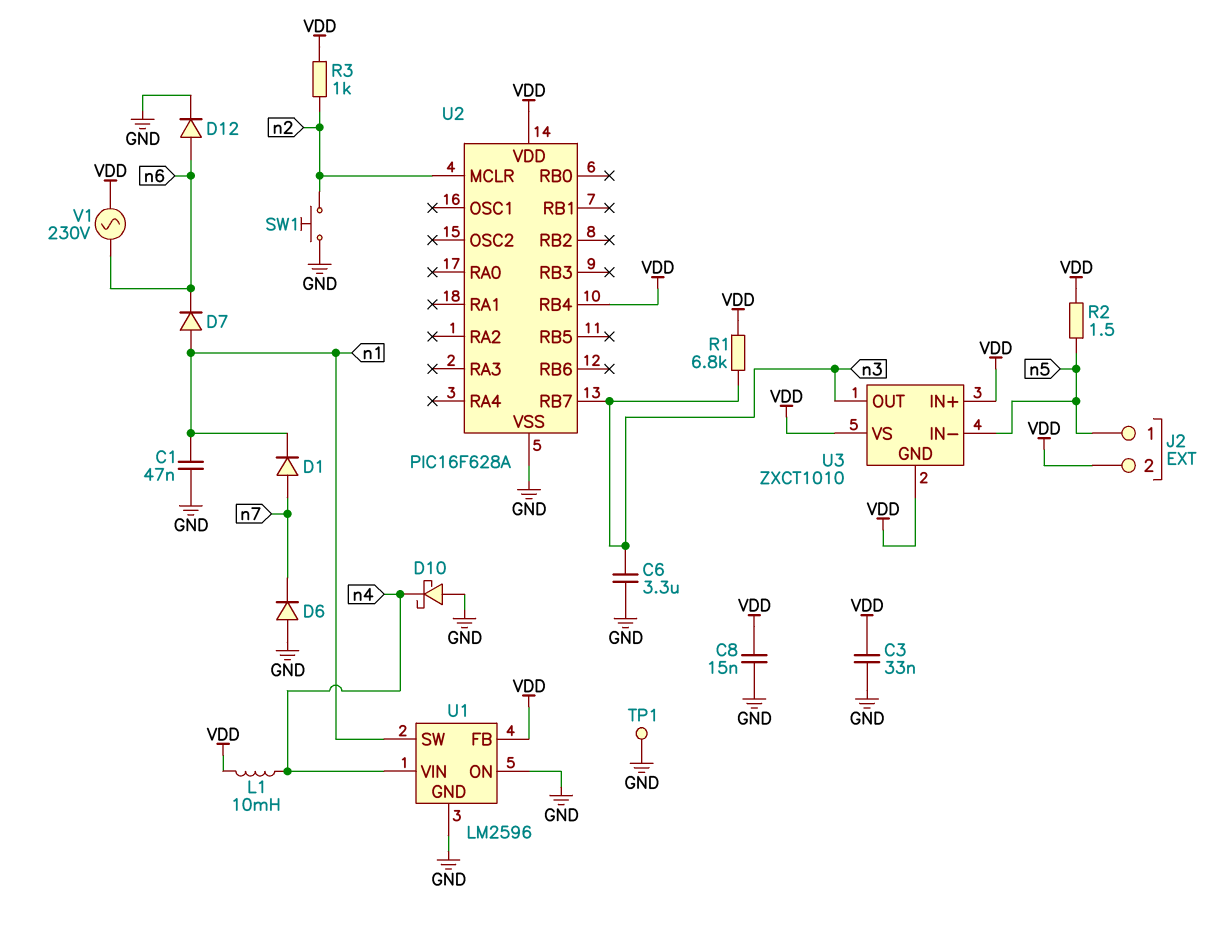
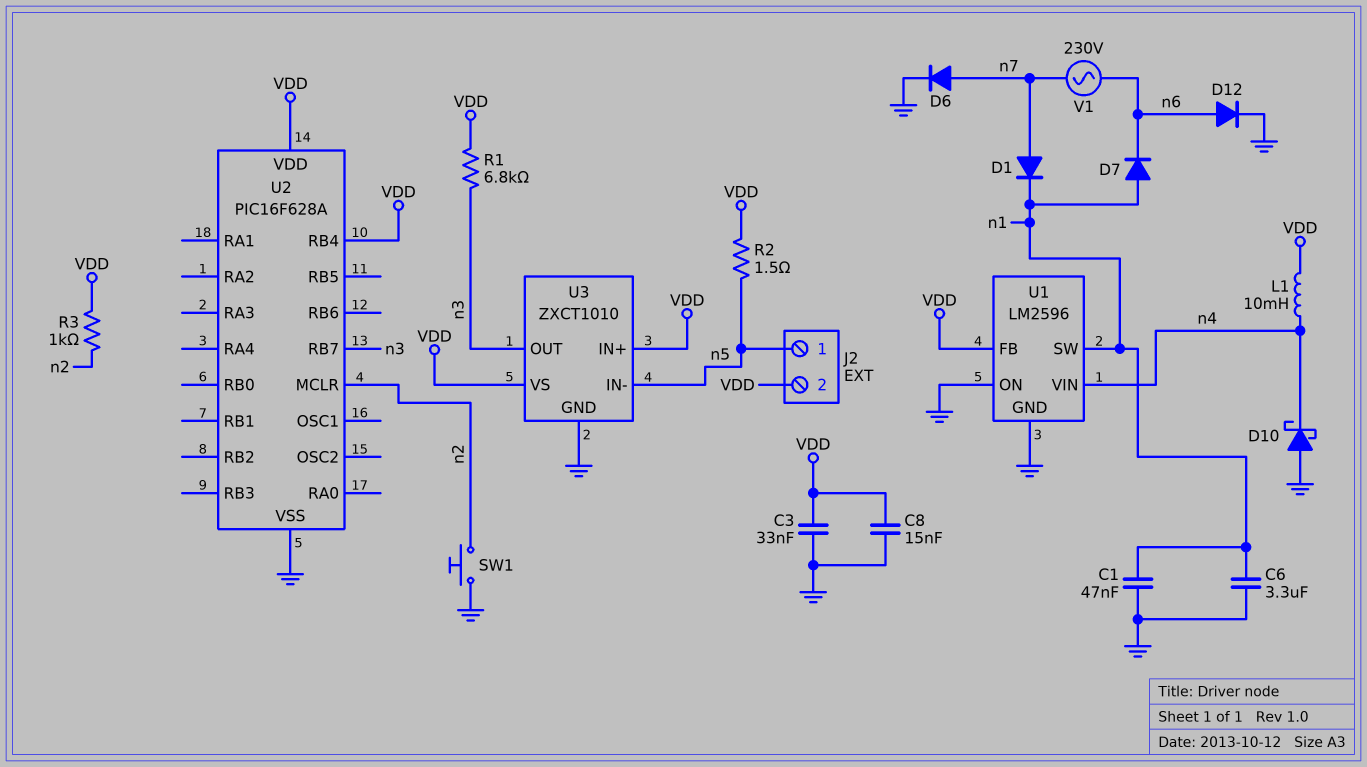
C6: 3.3uF (GND, n3) -> 3.3uF (GND, n1)
D6: diode (A GND, K n7) -> diode (A n7, K GND)
TP1: test point (GND) -> none
U3 pin GND: VDD -> GND
V1: AC 230V (VDD, n6) -> AC 230V (n6, n7)

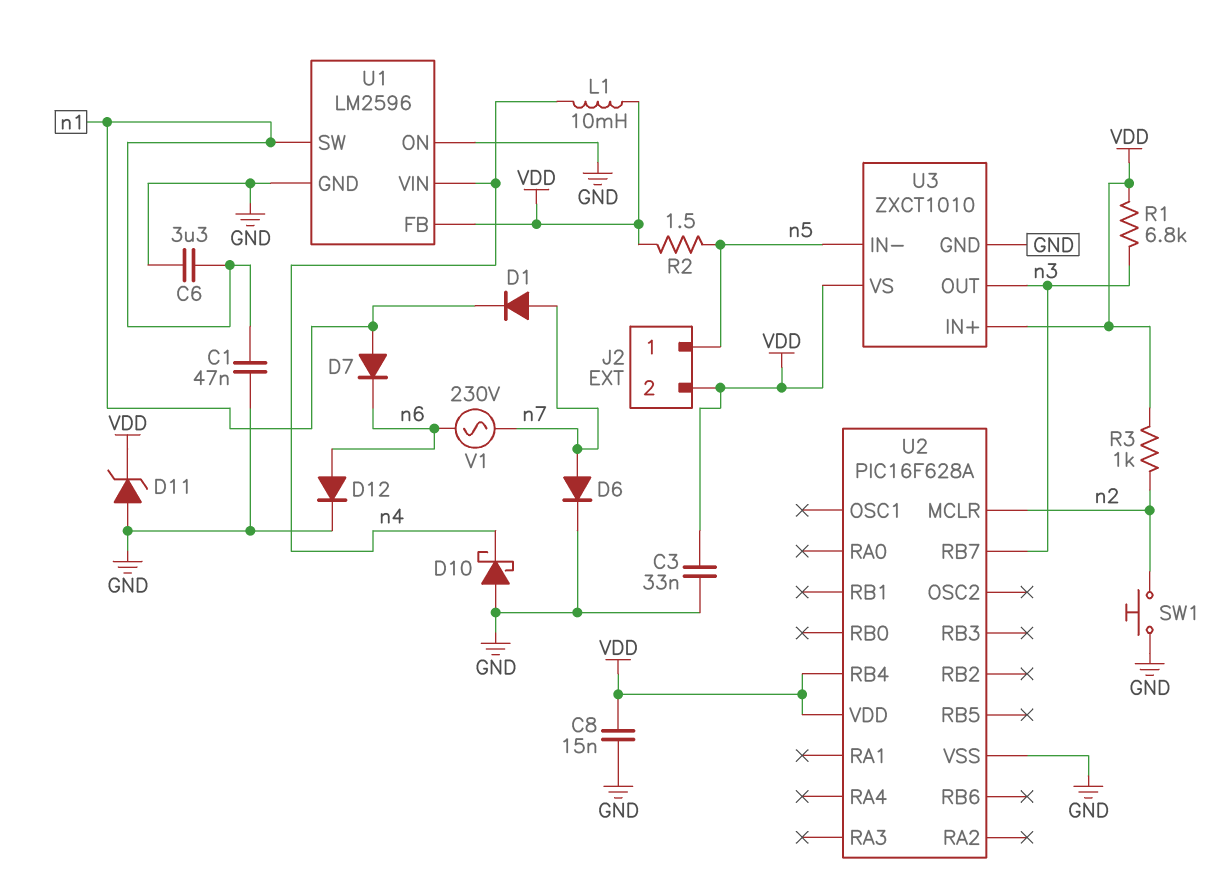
D11: none -> zener (A GND, K VDD)

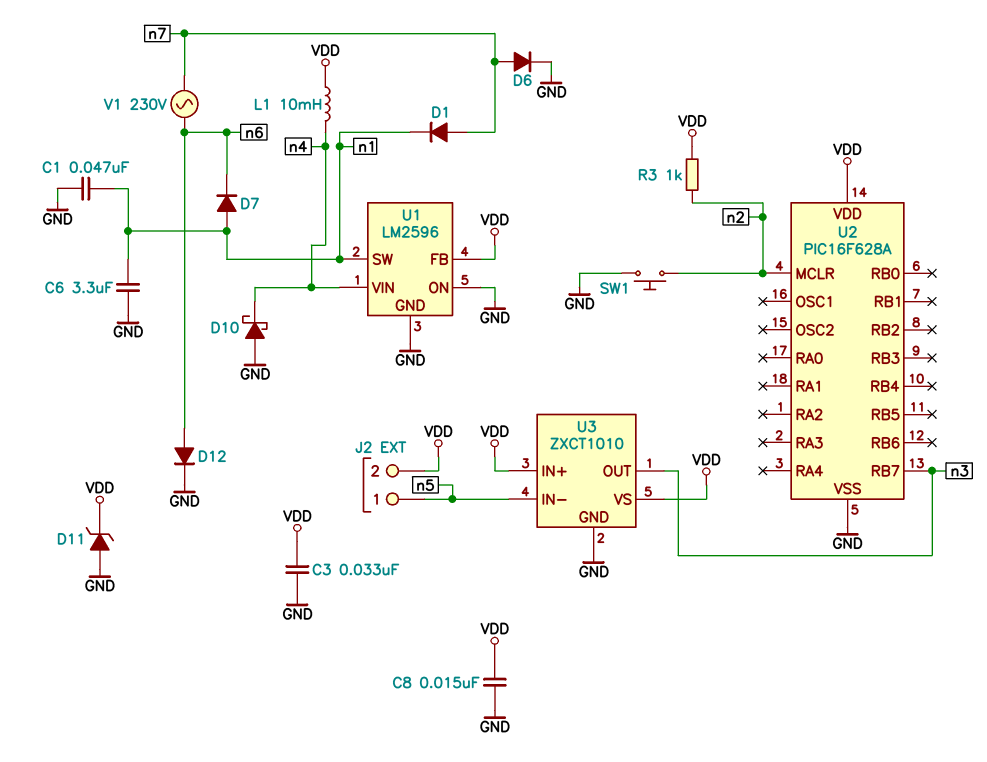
R1: 6.8k (VDD, n3) -> none
R2: 1.5 (VDD, n5) -> none
U2 pin RB4: VDD -> none

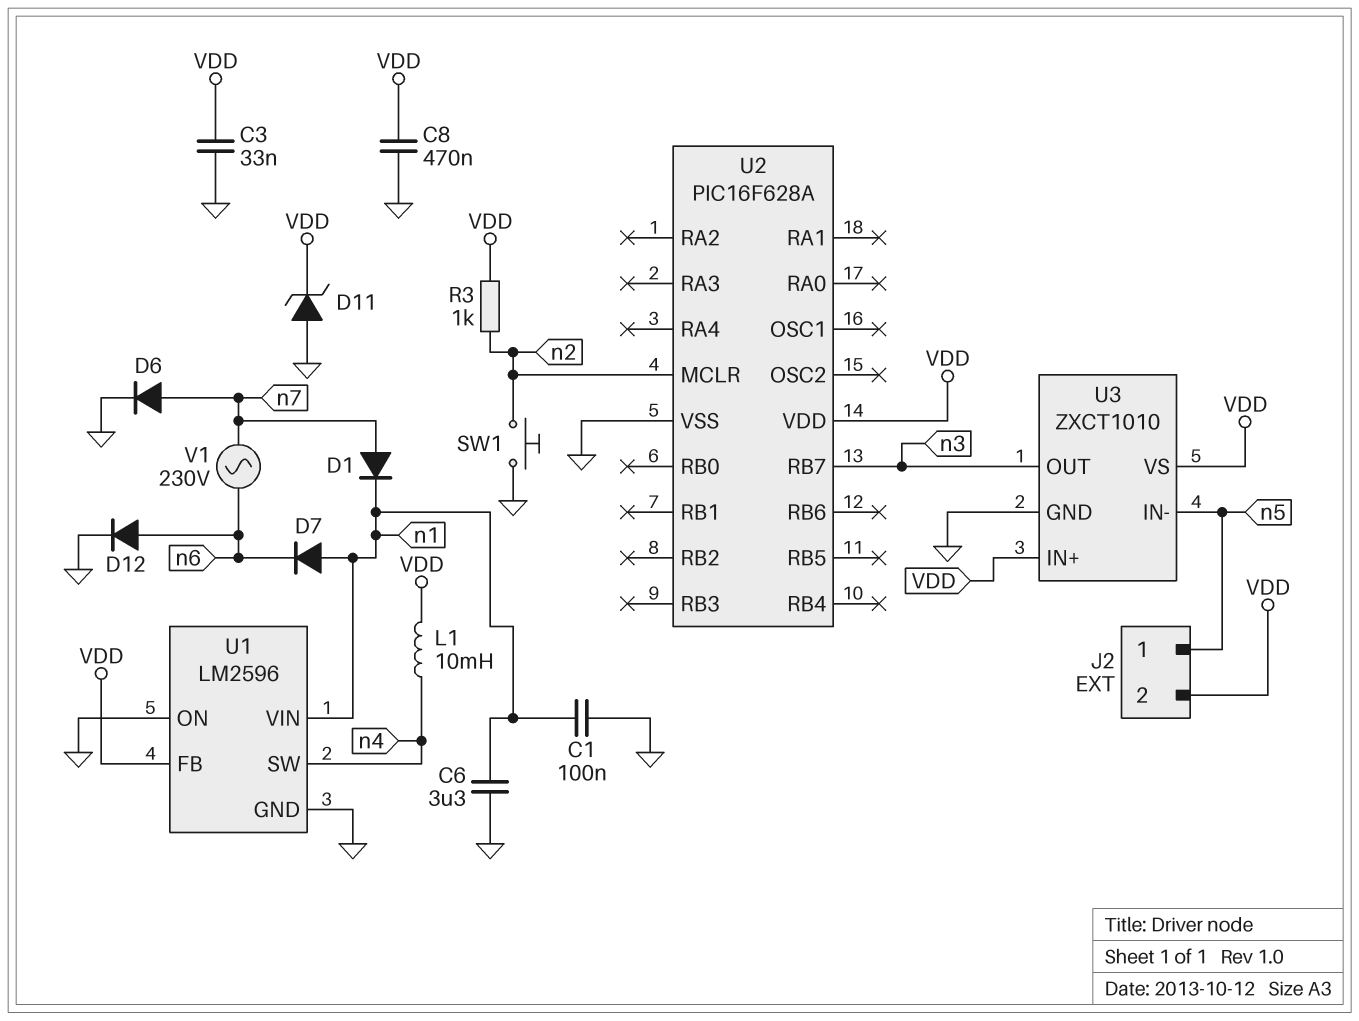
C1: 47nF (GND, n1) -> 100nF (GND, n1)
C8: 15nF (GND, VDD) -> 470nF (GND, VDD)
D10: schottky (A GND, K n4) -> none
U1 pin SW: n1 -> n4
U1 pin VIN: n4 -> n1

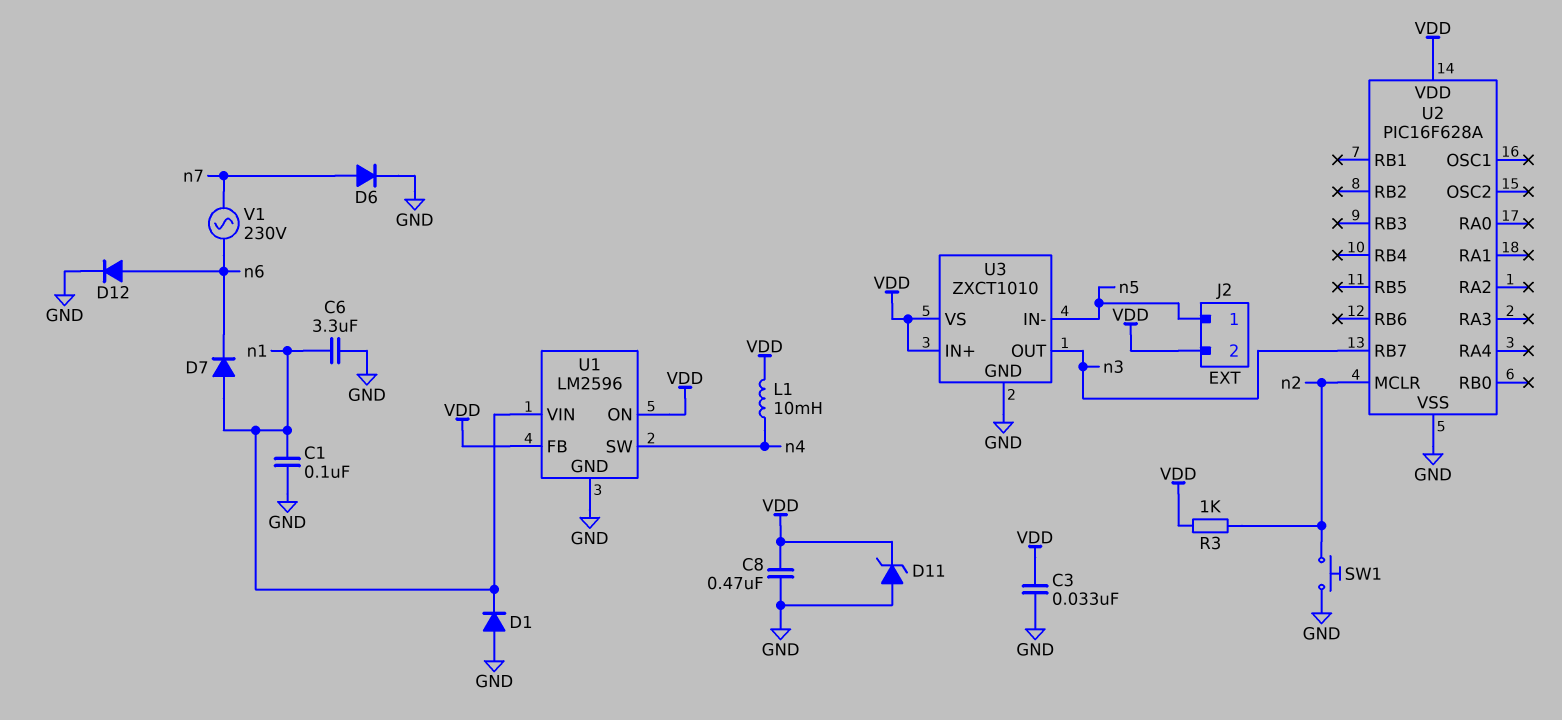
D1: diode (A n7, K n1) -> diode (A GND, K n1)
U1 pin ON: GND -> VDD

